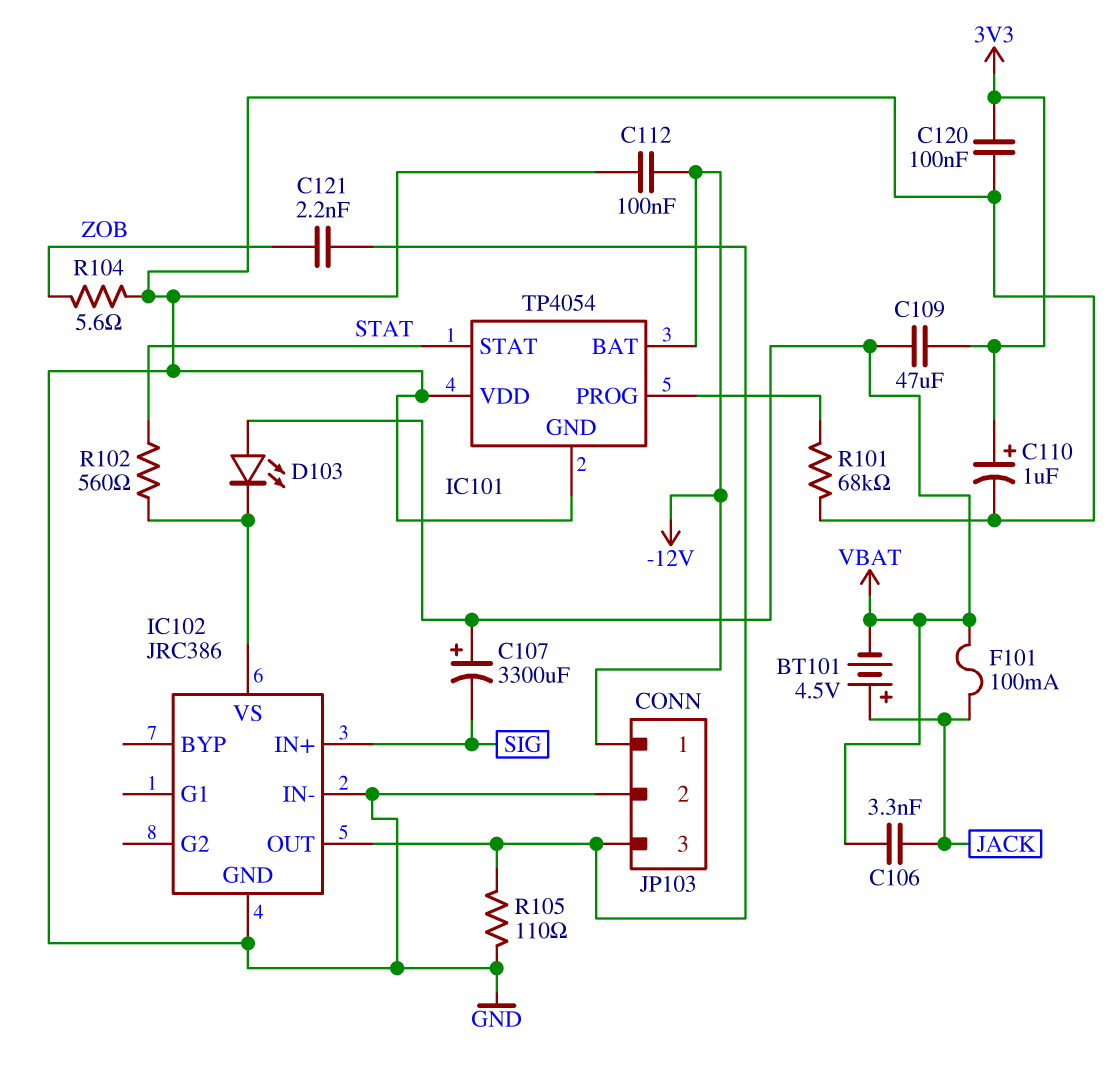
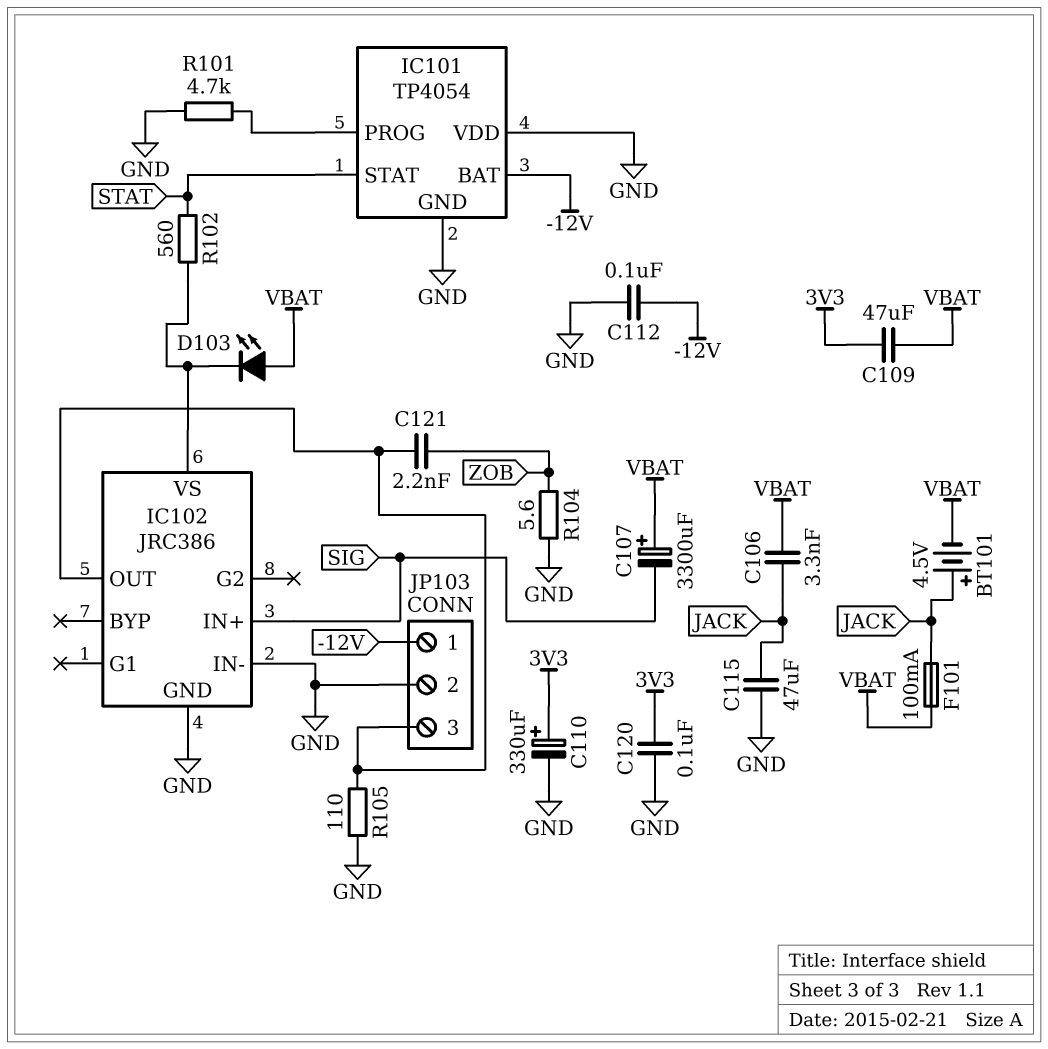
C110: 1uF (plus 3V3, minus GND) -> 330uF (plus 3V3, minus GND)
C115: none -> 47uF (GND, JACK)
R101: 68k (GND, IC101/PROG) -> 4.7k (GND, IC101/PROG)

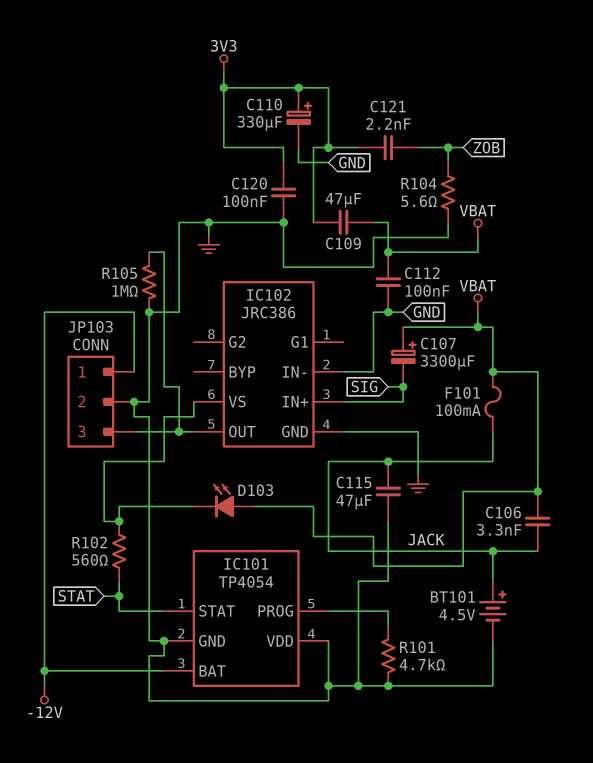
BT101: 4.5V (plus JACK, minus VBAT) -> 4.5V (plus JACK, minus GND)
C112: 100nF (-12V, GND) -> 100nF (GND, VBAT)
C121: 2.2nF (IC102/OUT, ZOB) -> 2.2nF (3V3, ZOB)
R105: 110 (GND, IC102/OUT) -> 1M (GND, IC102/OUT)

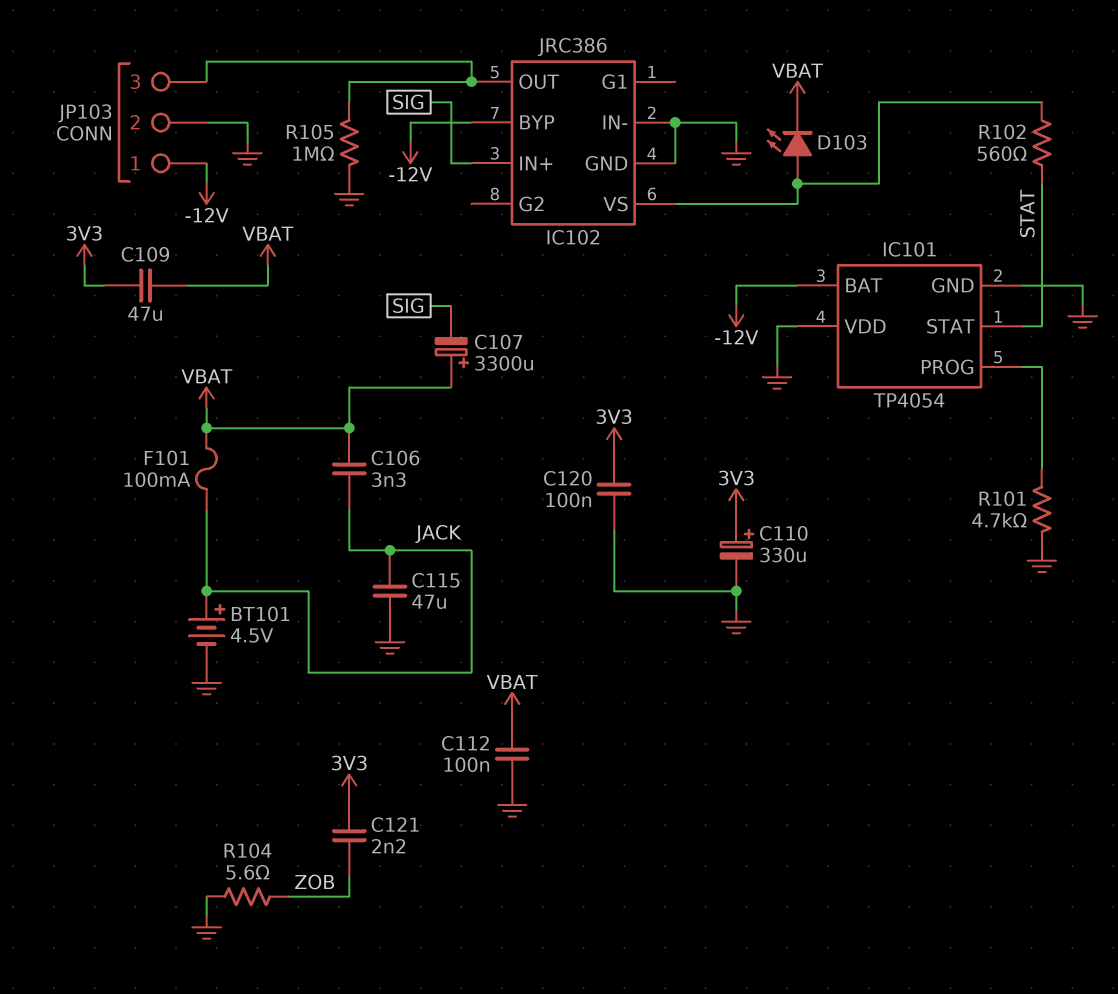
D103: LED (A VBAT, K IC102/VS) -> LED (A IC102/VS, K VBAT)
IC102 pin BYP: none -> -12V

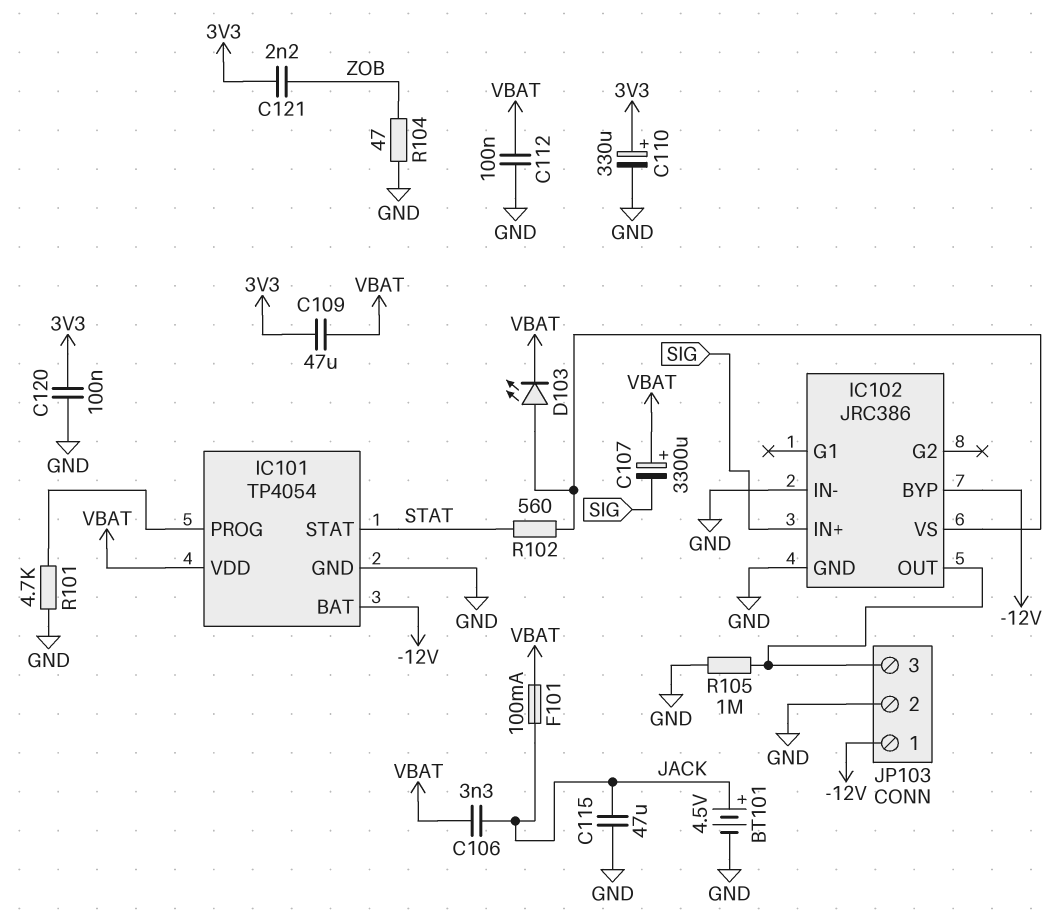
IC101 pin VDD: GND -> VBAT
R104: 5.6 (GND, ZOB) -> 47 (GND, ZOB)

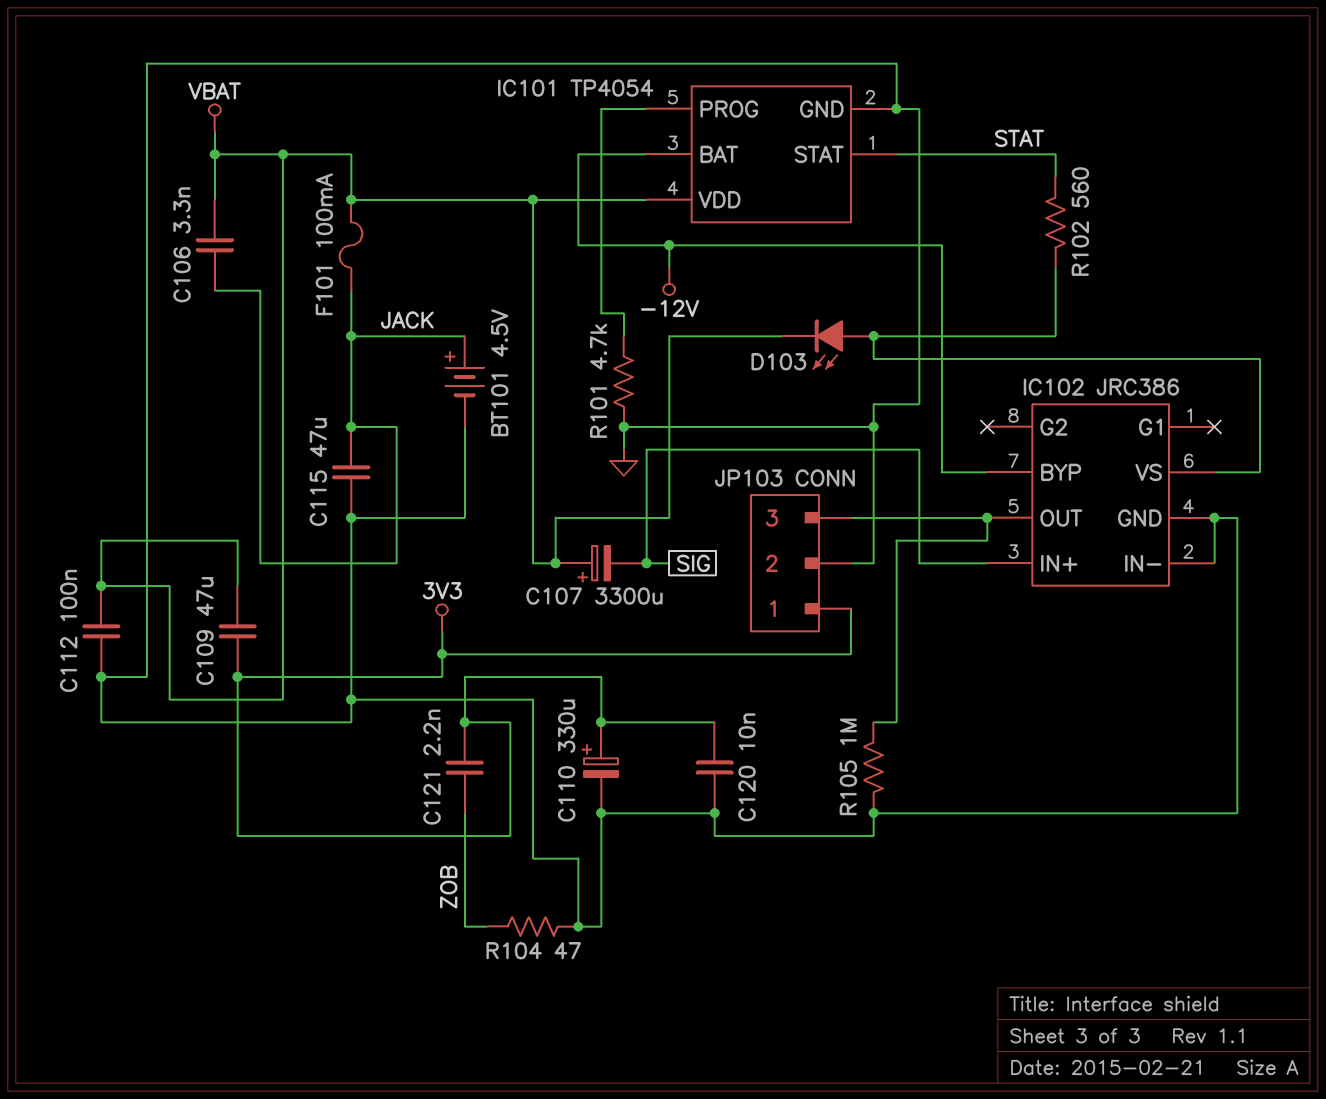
C120: 100nF (3V3, GND) -> 10nF (3V3, GND)
JP103 pin 1: -12V -> 3V3

